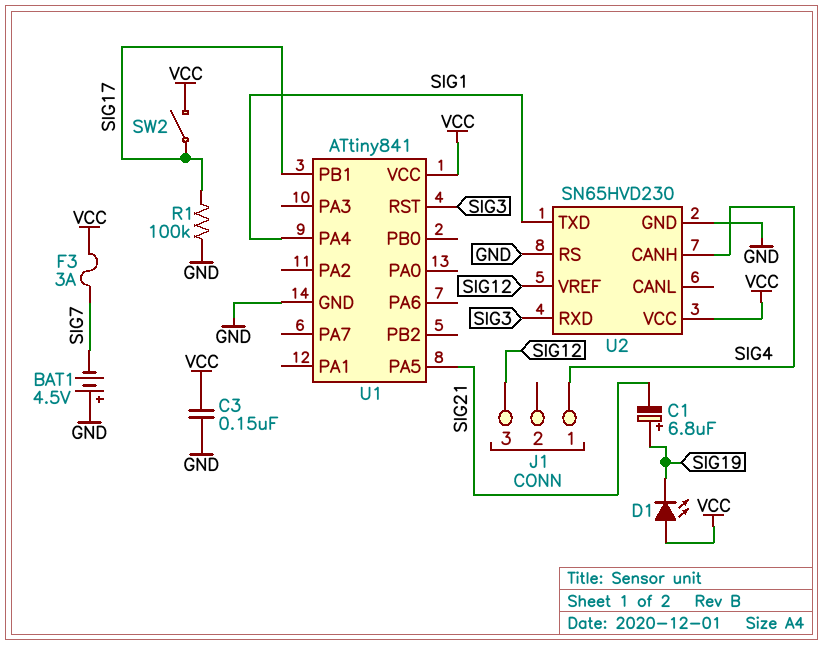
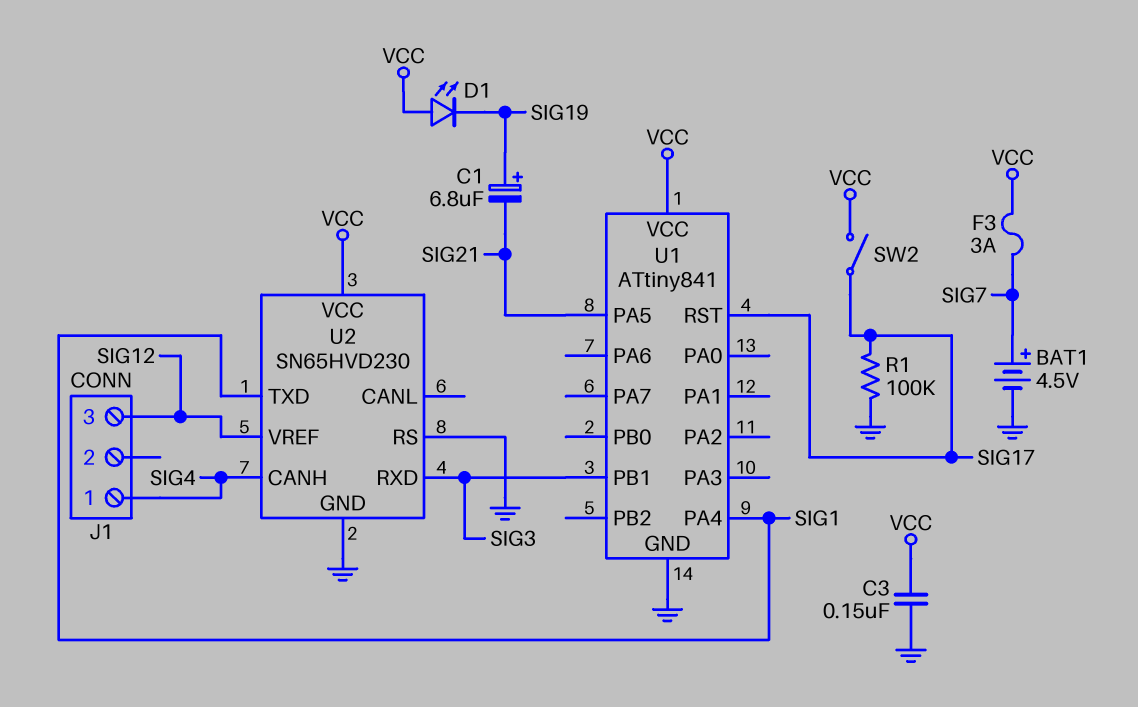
BAT1: 4.5V (plus GND, minus SIG7) -> 4.5V (plus SIG7, minus GND)
U1 pin PB1: SIG17 -> SIG3
U1 pin RST: SIG3 -> SIG17

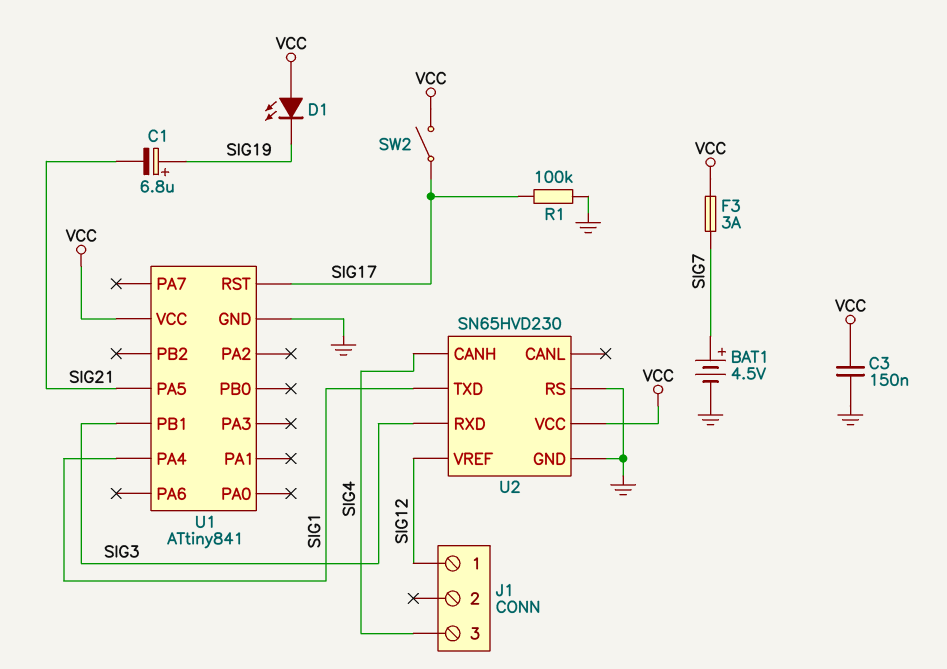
J1 pin 1: SIG4 -> SIG12
J1 pin 3: SIG12 -> SIG4

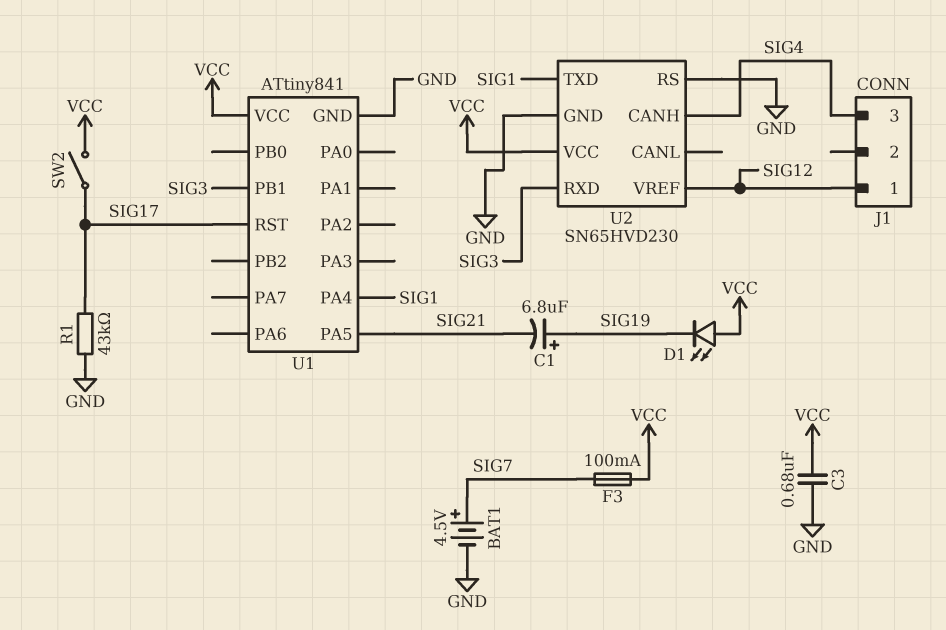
C3: 150nF (GND, VCC) -> 680nF (GND, VCC)
F3: 3A (SIG7, VCC) -> 100mA (SIG7, VCC)
R1: 100k (GND, SIG17) -> 43k (GND, SIG17)

